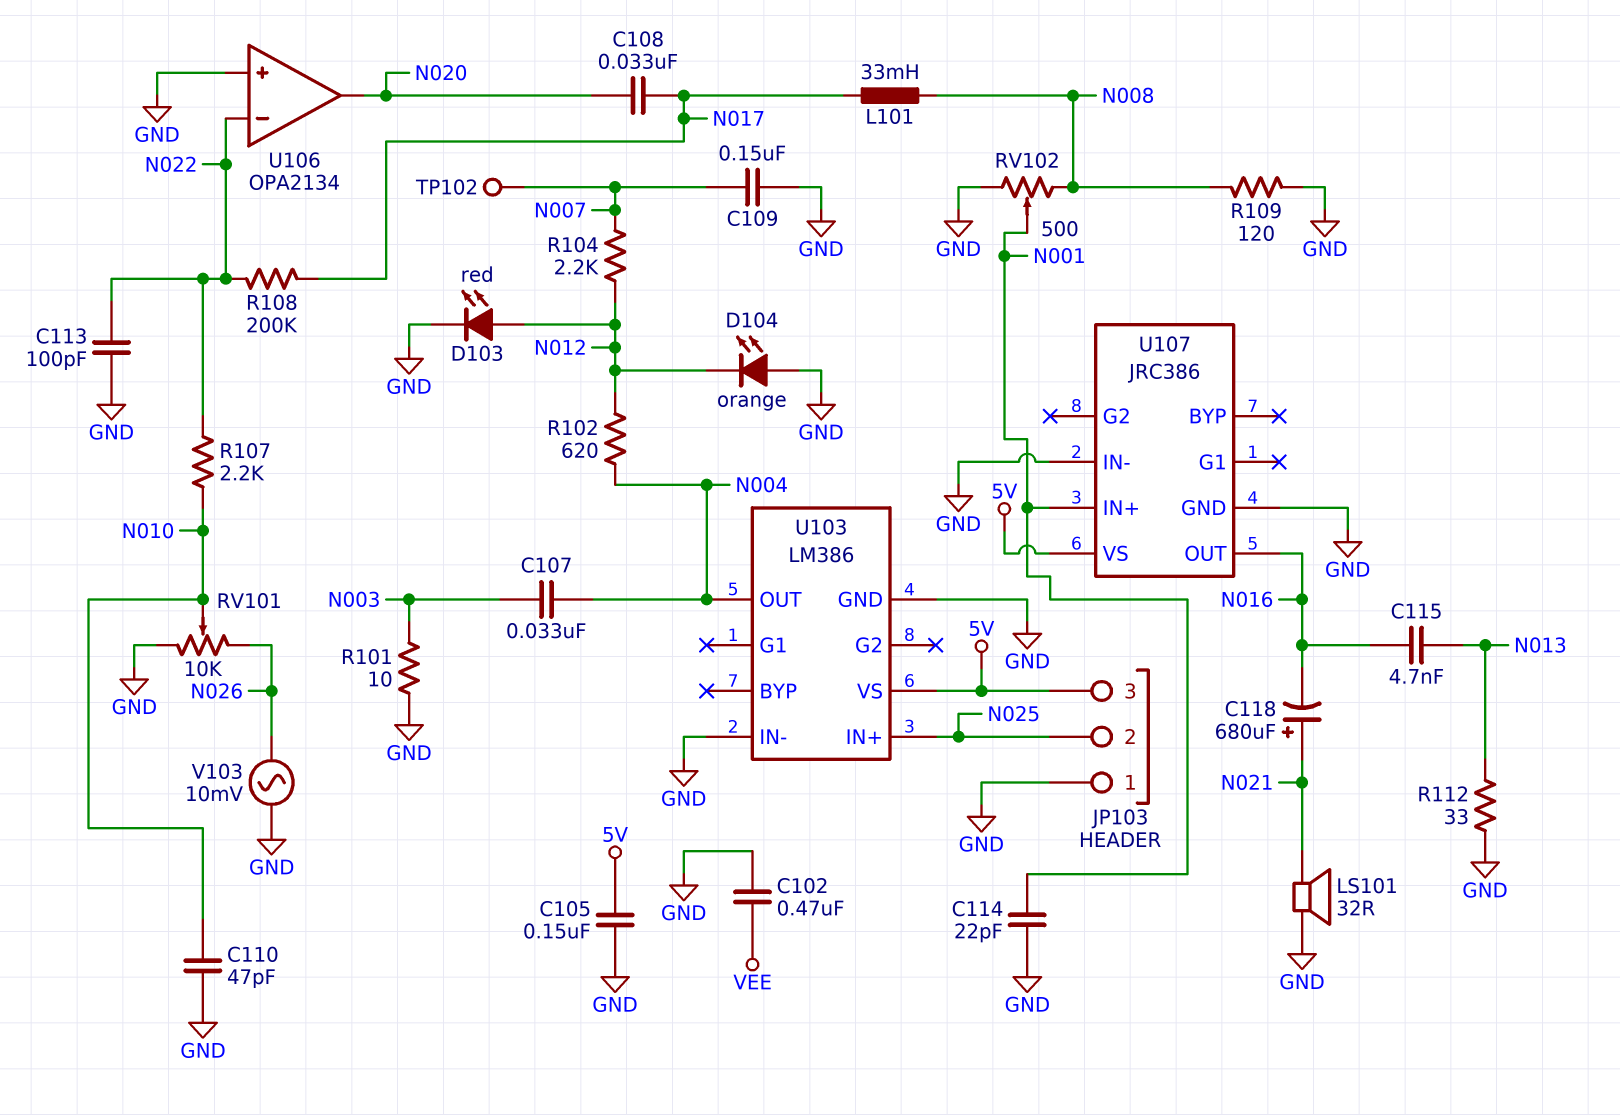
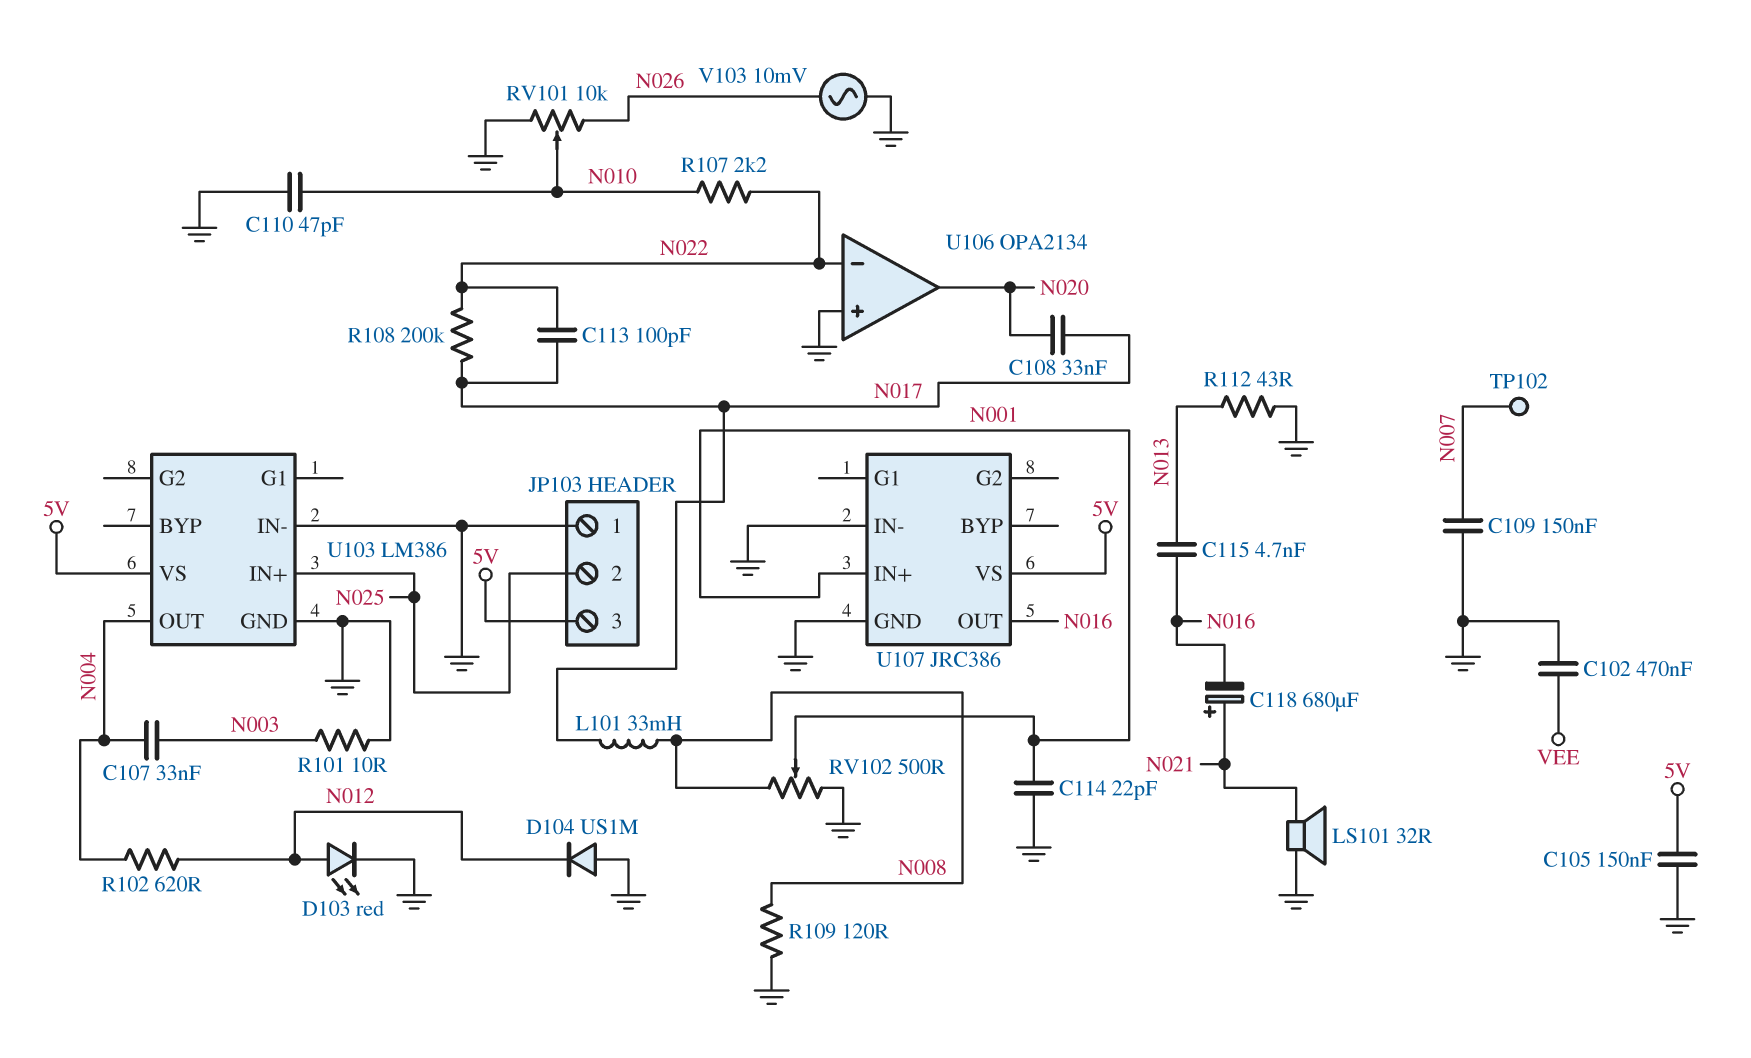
C113: 100pF (GND, N022) -> 100pF (N017, N022)
D104: LED orange (A GND, K N012) -> diode US1M (A GND, K N012)
R104: 2.2k (N007, N012) -> none
R112: 33 (GND, N013) -> 43 (GND, N013)

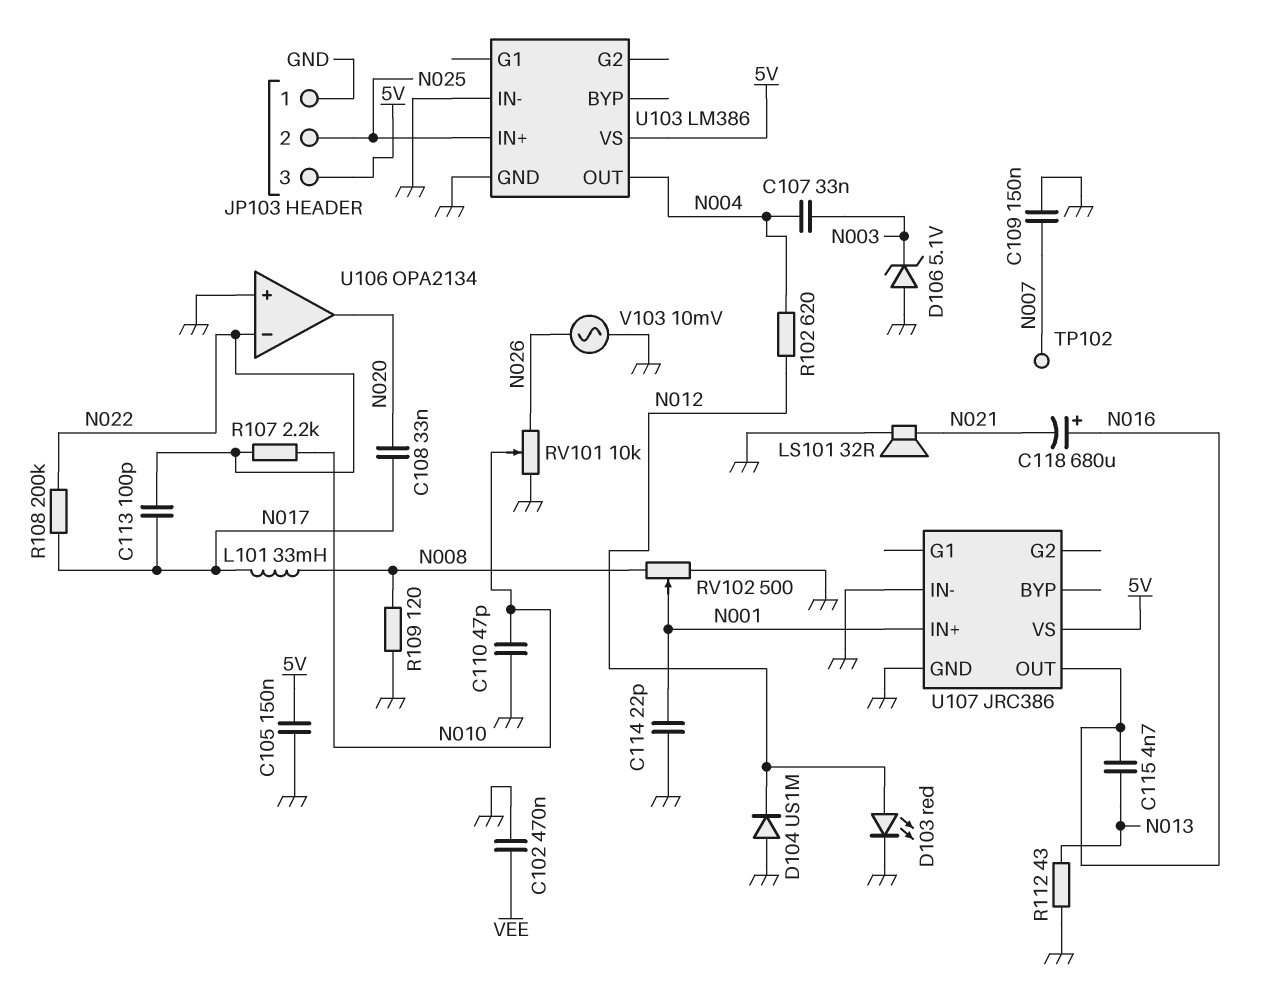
C118: 680uF (plus N021, minus N016) -> 680uF (plus N016, minus N021)
D106: none -> zener 5.1V (A GND, K N003)
R101: 10 (GND, N003) -> none

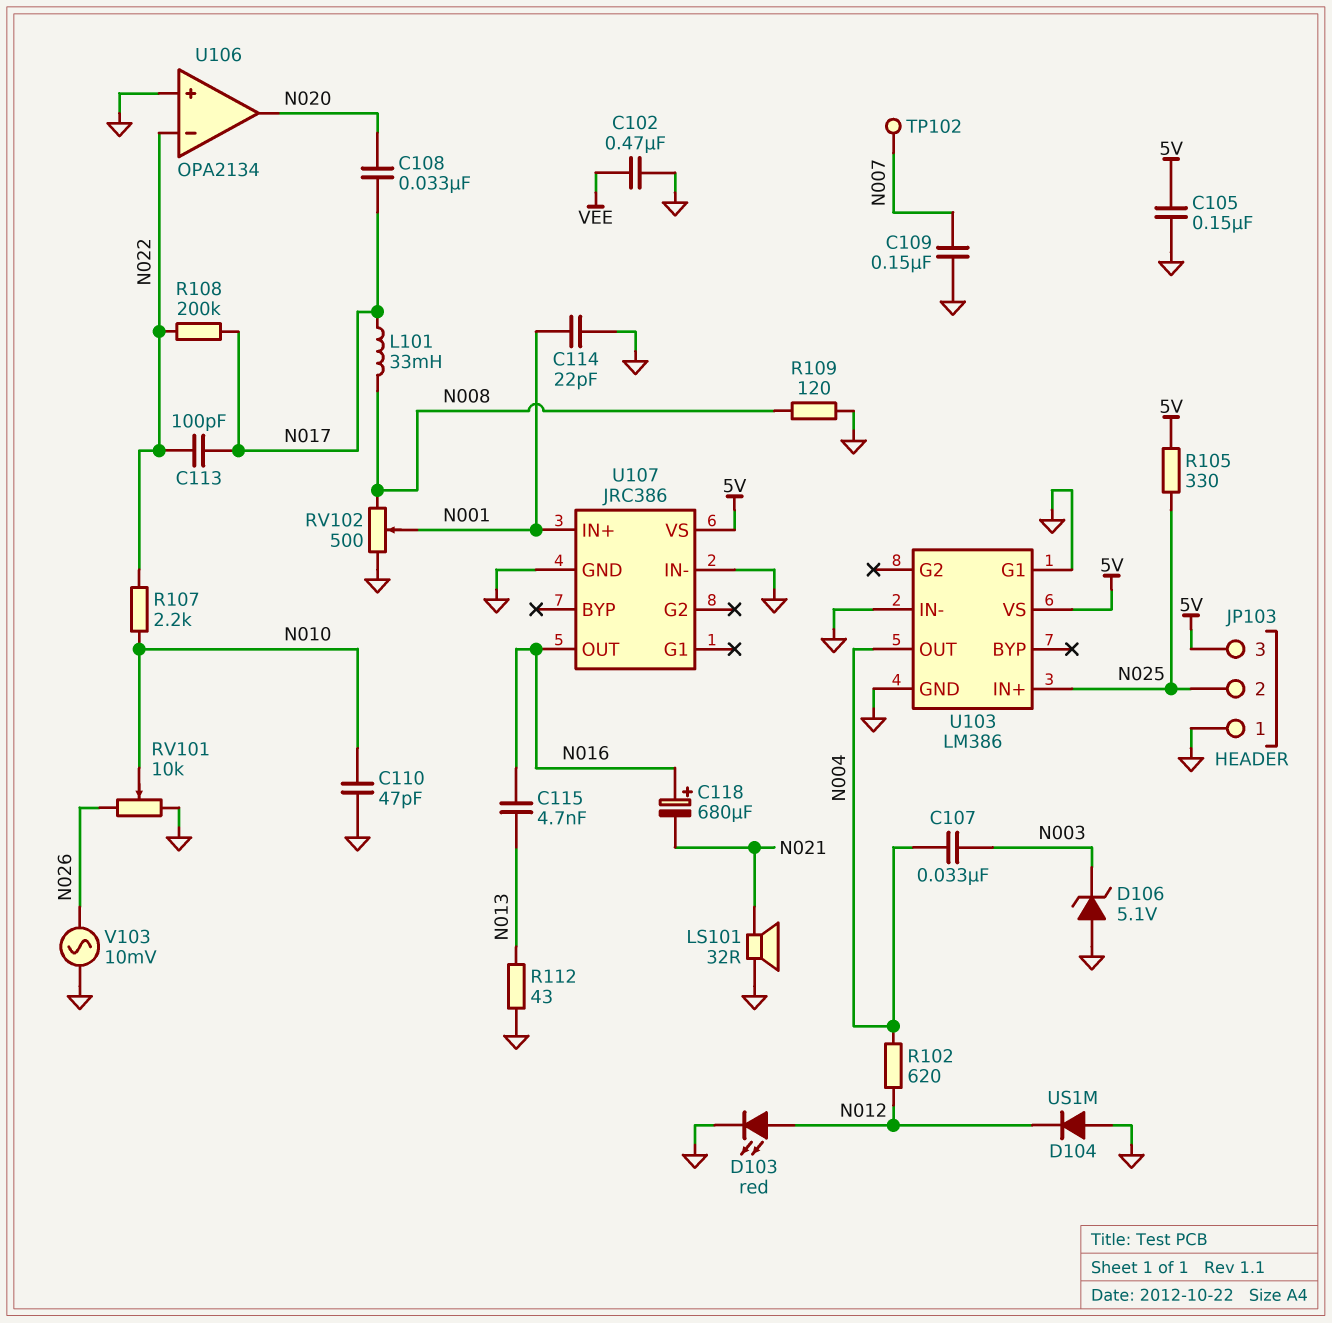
R105: none -> 330 (5V, N025)
U103 pin G1: none -> GND

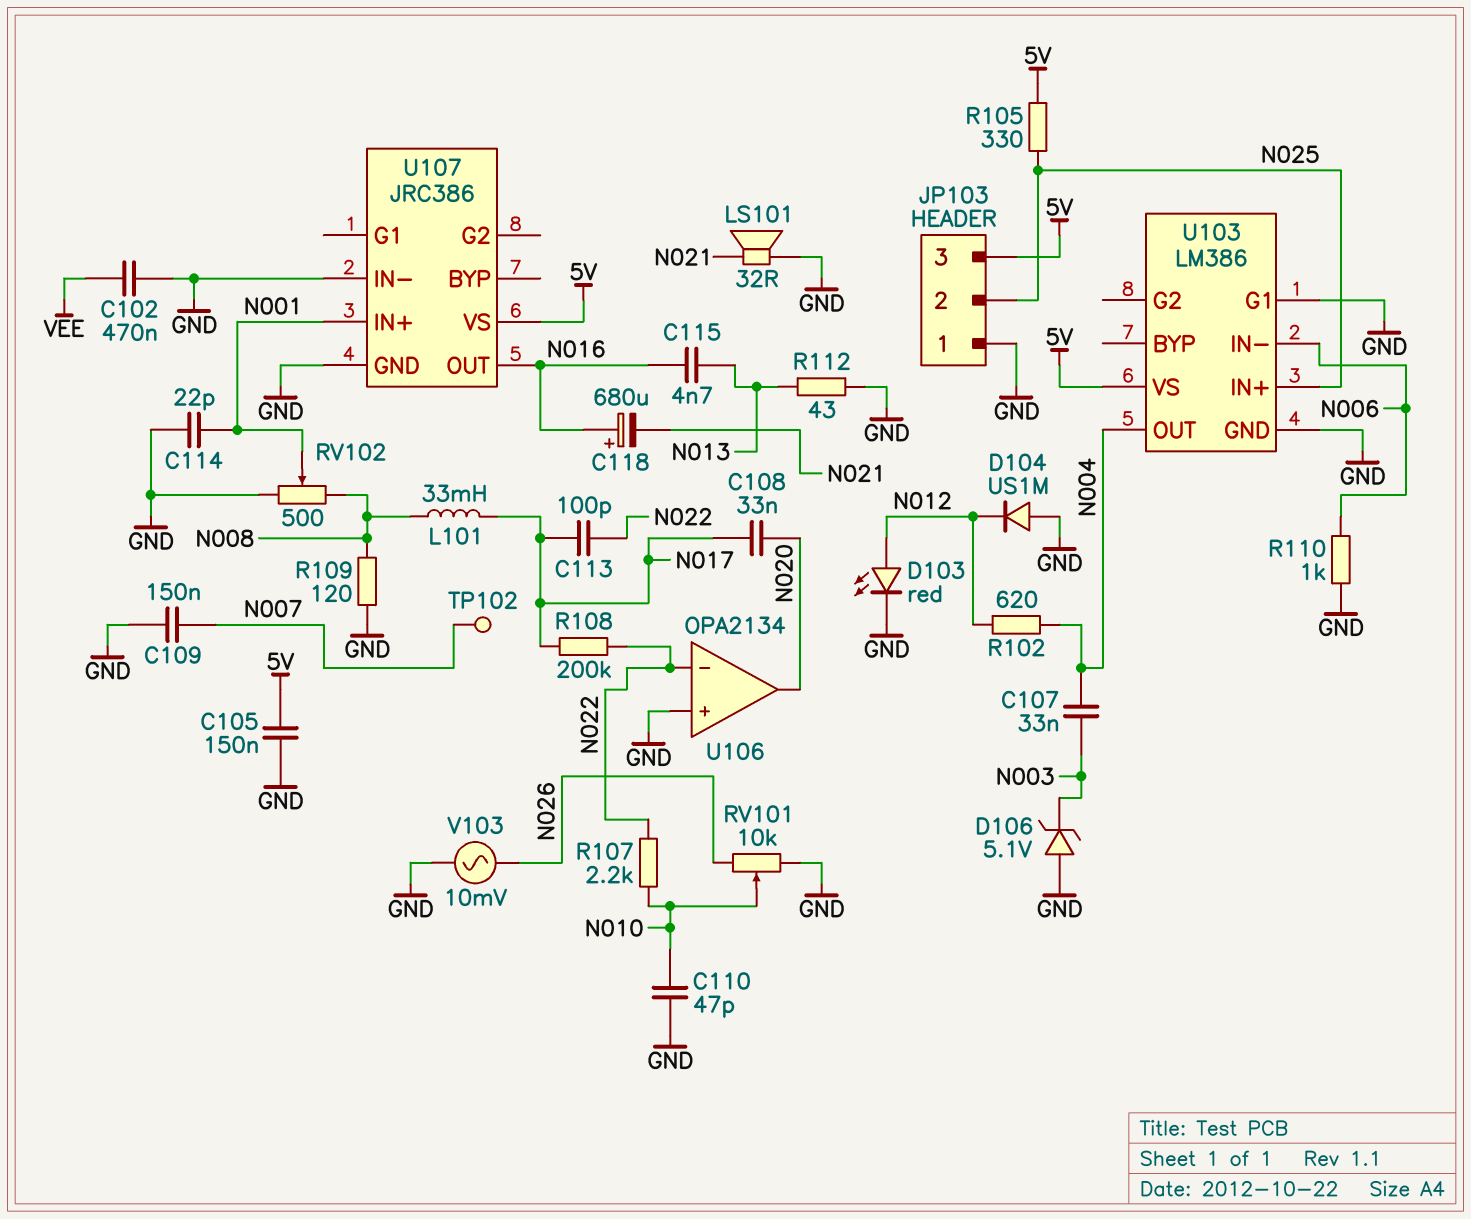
R110: none -> 1k (GND, N006)
U103 pin IN-: GND -> N006

